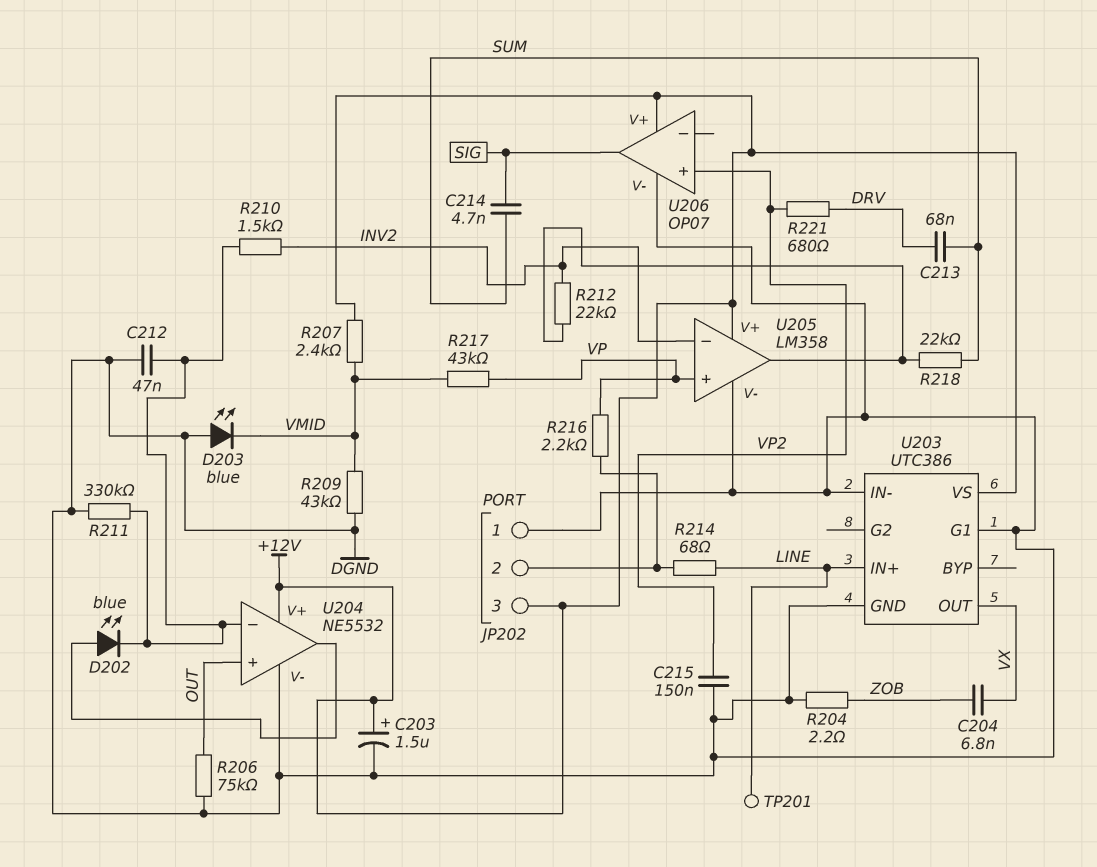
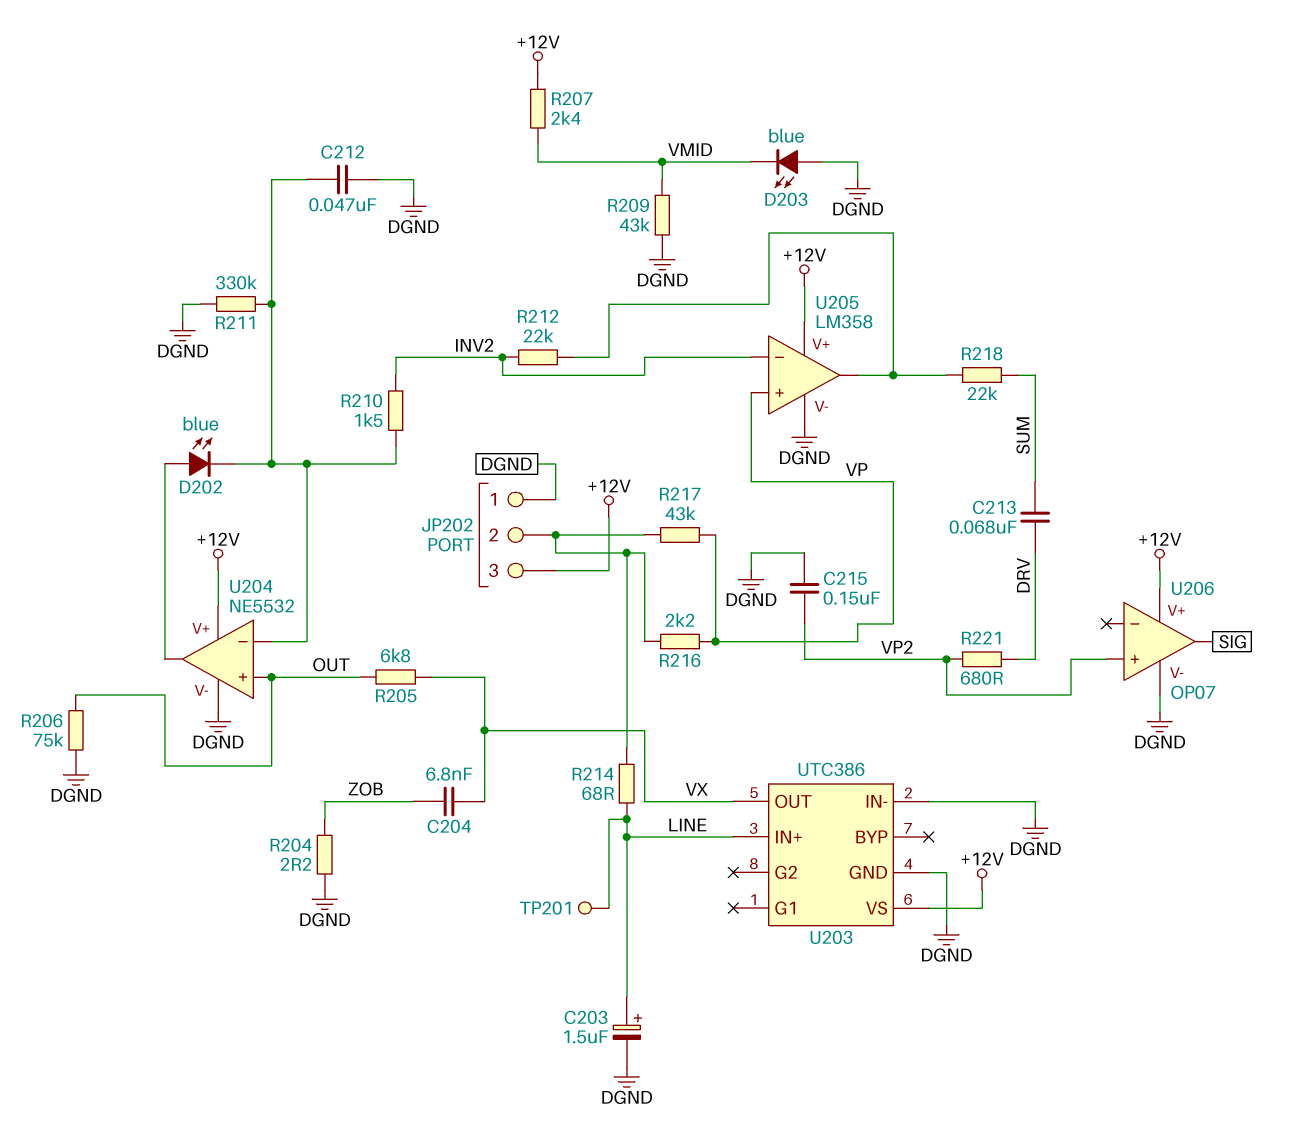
C203: 1.5uF (plus +12V, minus DGND) -> 1.5uF (plus LINE, minus DGND)
C214: 4.7nF (SIG, SUM) -> none
R205: none -> 6.8k (OUT, VX)
R217: 43k (VMID, VP) -> 43k (JP202/2, VP)
U203 pin G1: DGND -> none

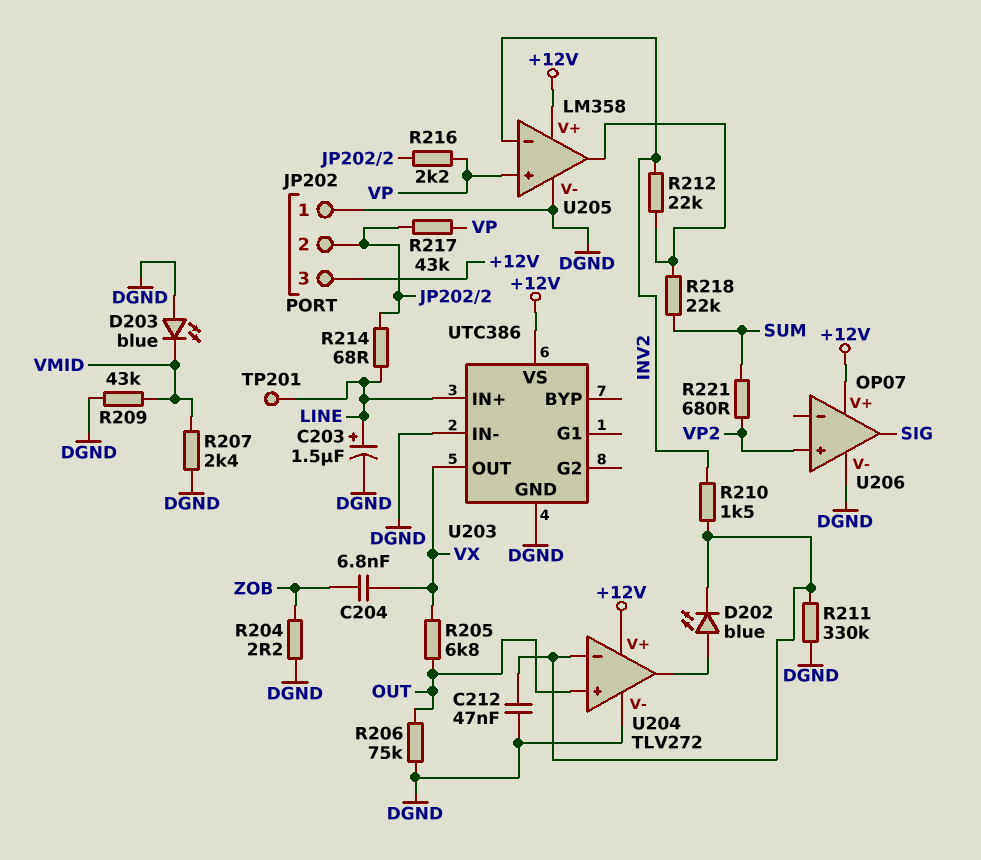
C213: 68nF (DRV, SUM) -> none
C215: 150nF (DGND, VP2) -> none
R207: 2.4k (+12V, VMID) -> 2.4k (DGND, VMID)
R221: 680 (DRV, VP2) -> 680 (SUM, VP2)
U204: NE5532 -> TLV272

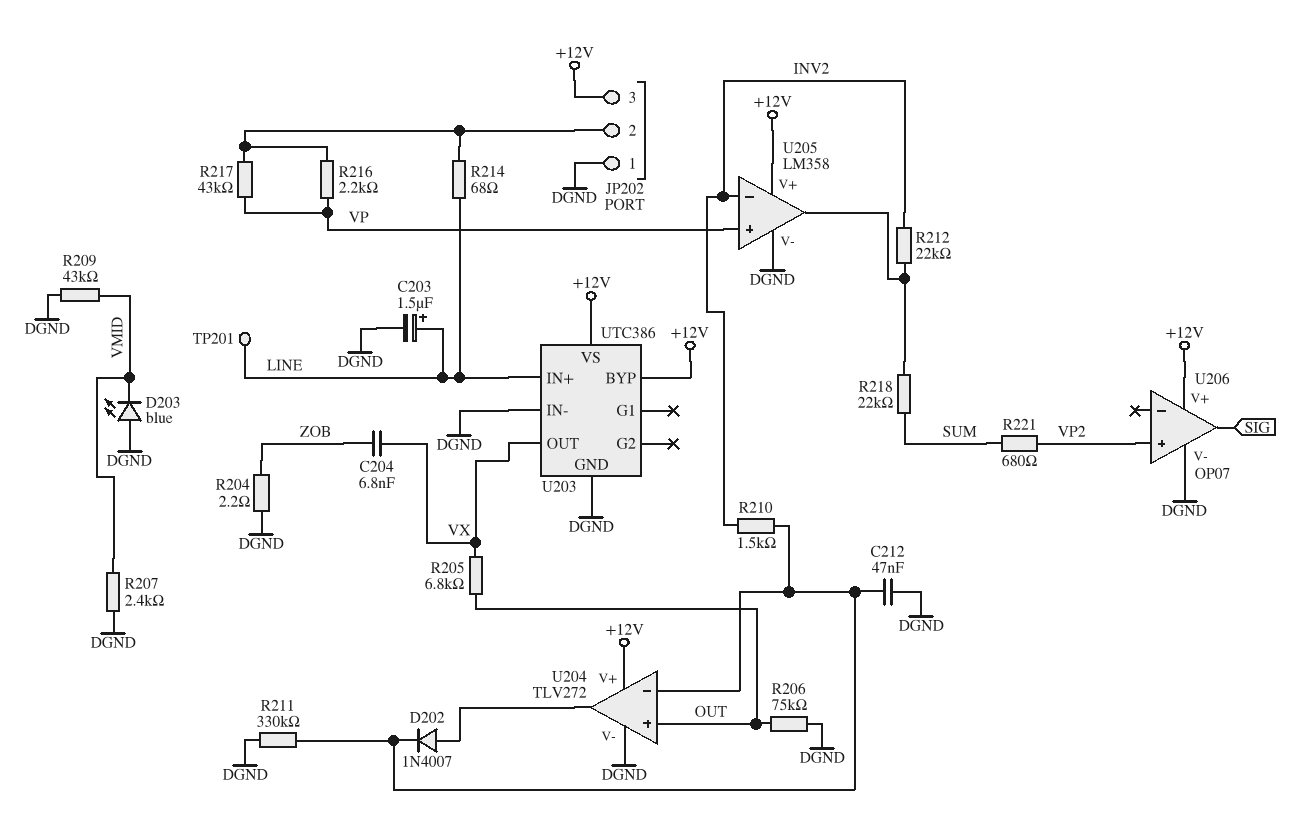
D202: LED blue (A U204/out, K U204/in-) -> diode 1N4007 (A U204/out, K U204/in-)
U203 pin BYP: none -> +12V

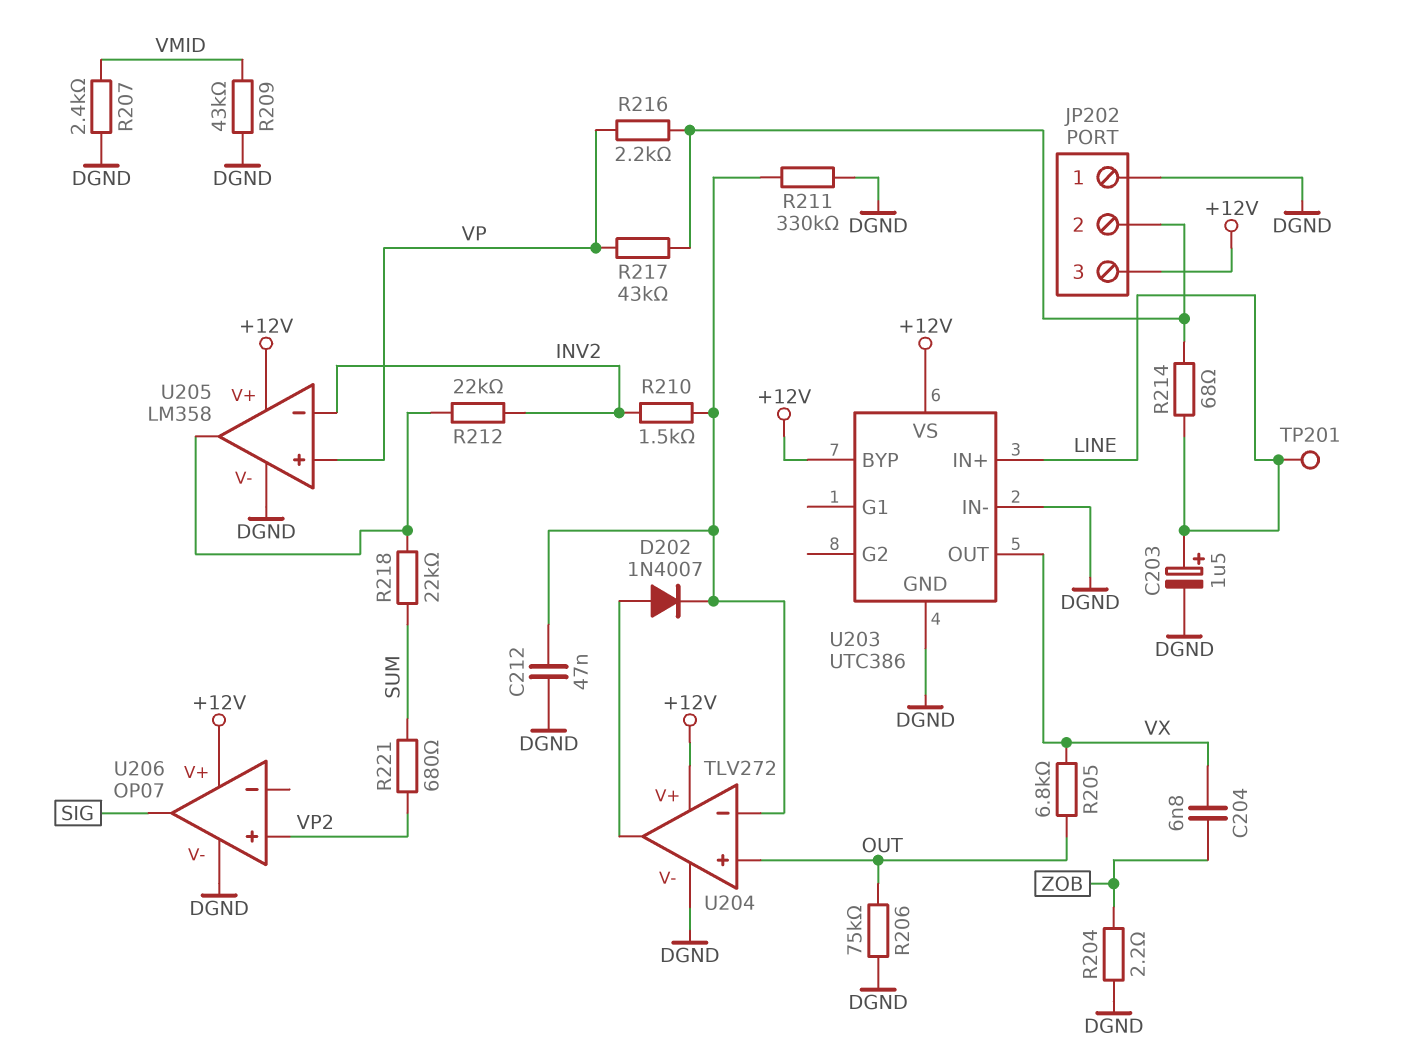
D203: LED blue (A DGND, K VMID) -> none

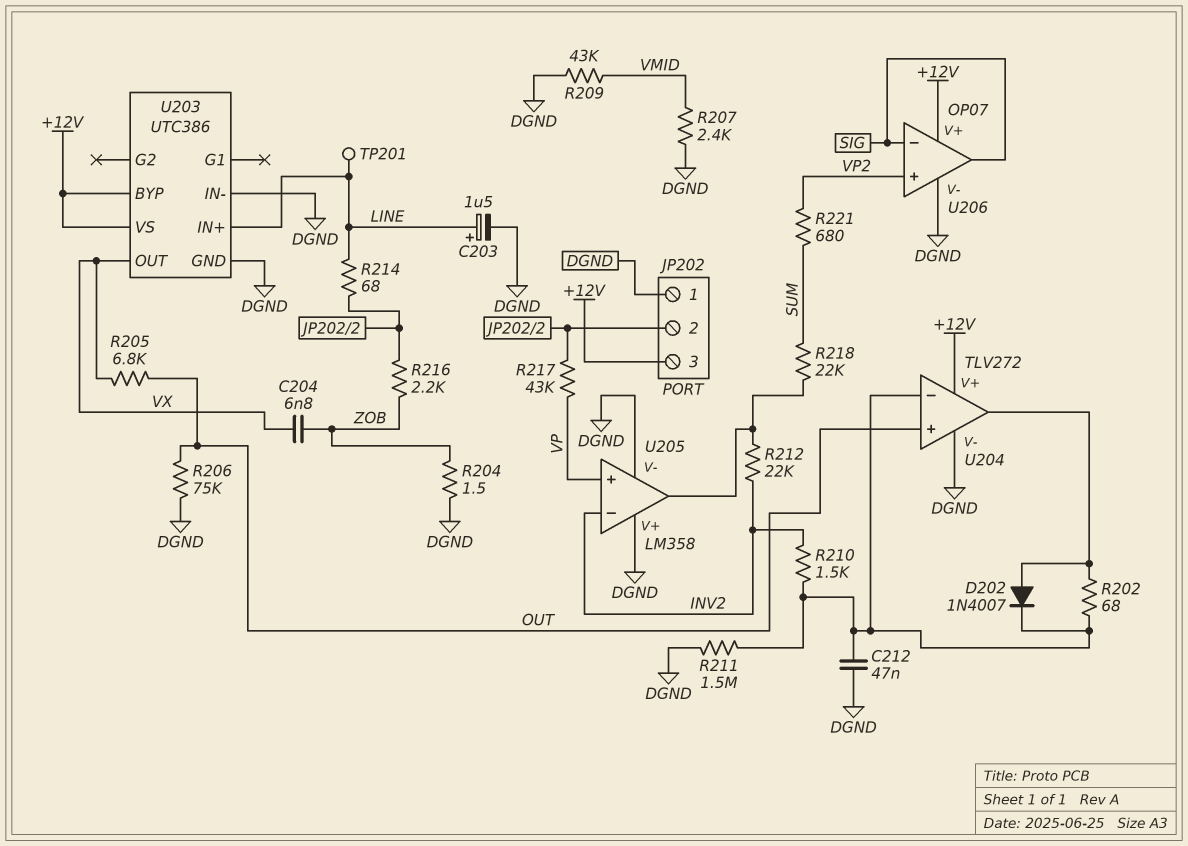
R202: none -> 68 (U204/in-, U204/out)
R204: 2.2 (DGND, ZOB) -> 1.5 (DGND, ZOB)
R211: 330k (DGND, U204/in-) -> 1.5M (DGND, U204/in-)
R216: 2.2k (JP202/2, VP) -> 2.2k (JP202/2, ZOB)
U205 pin V+: +12V -> DGND
U206 pin in-: none -> SIG

